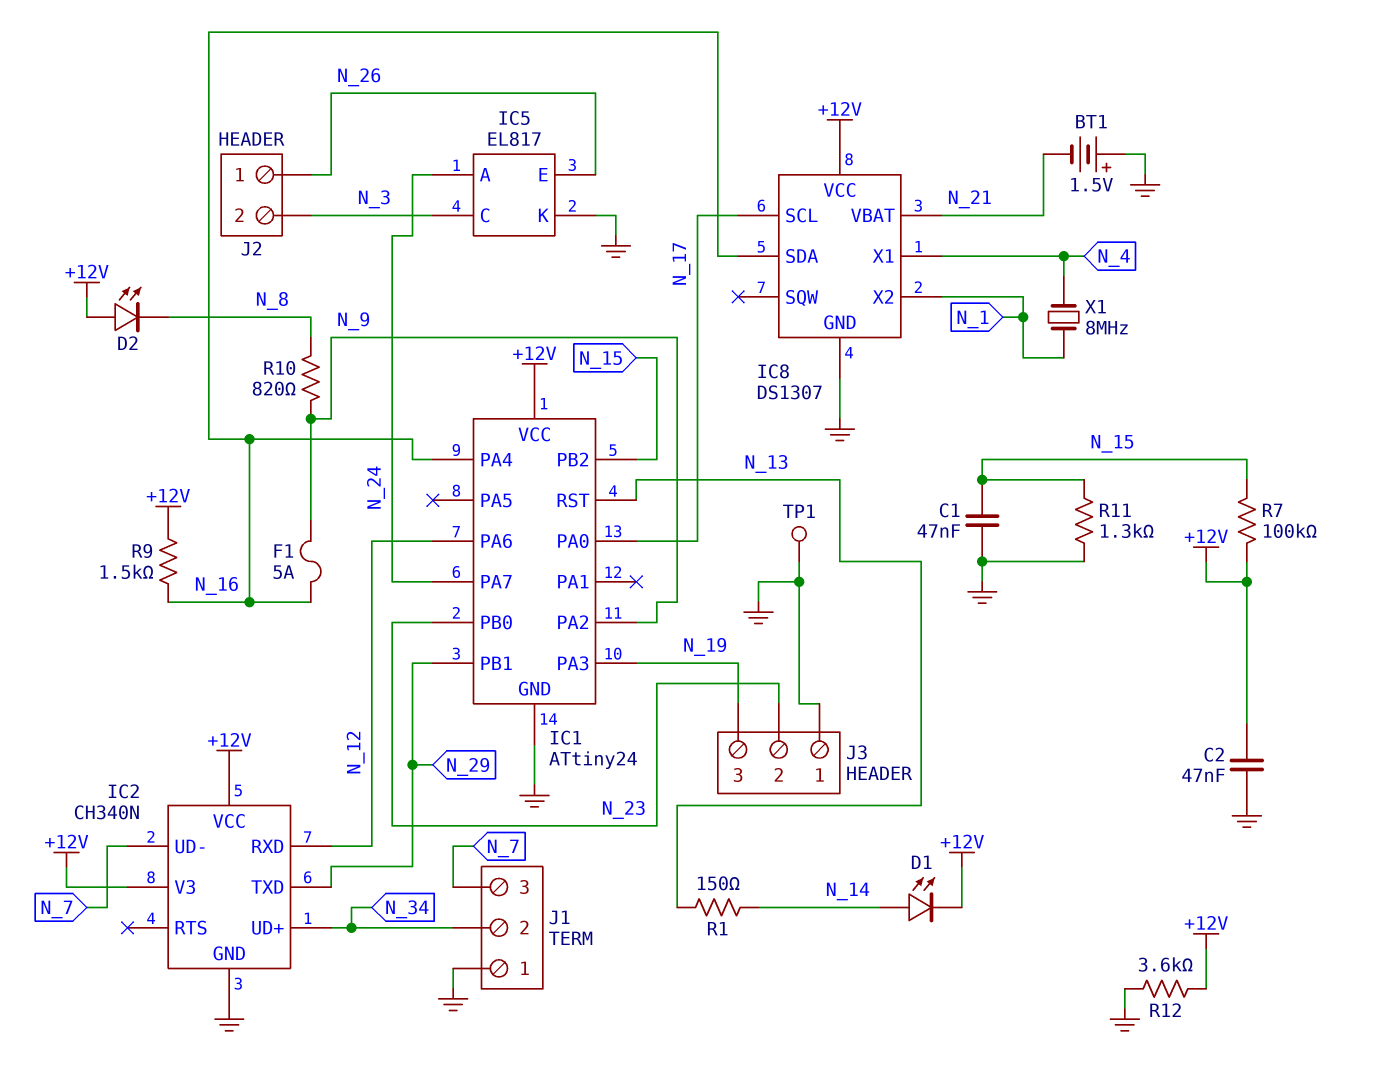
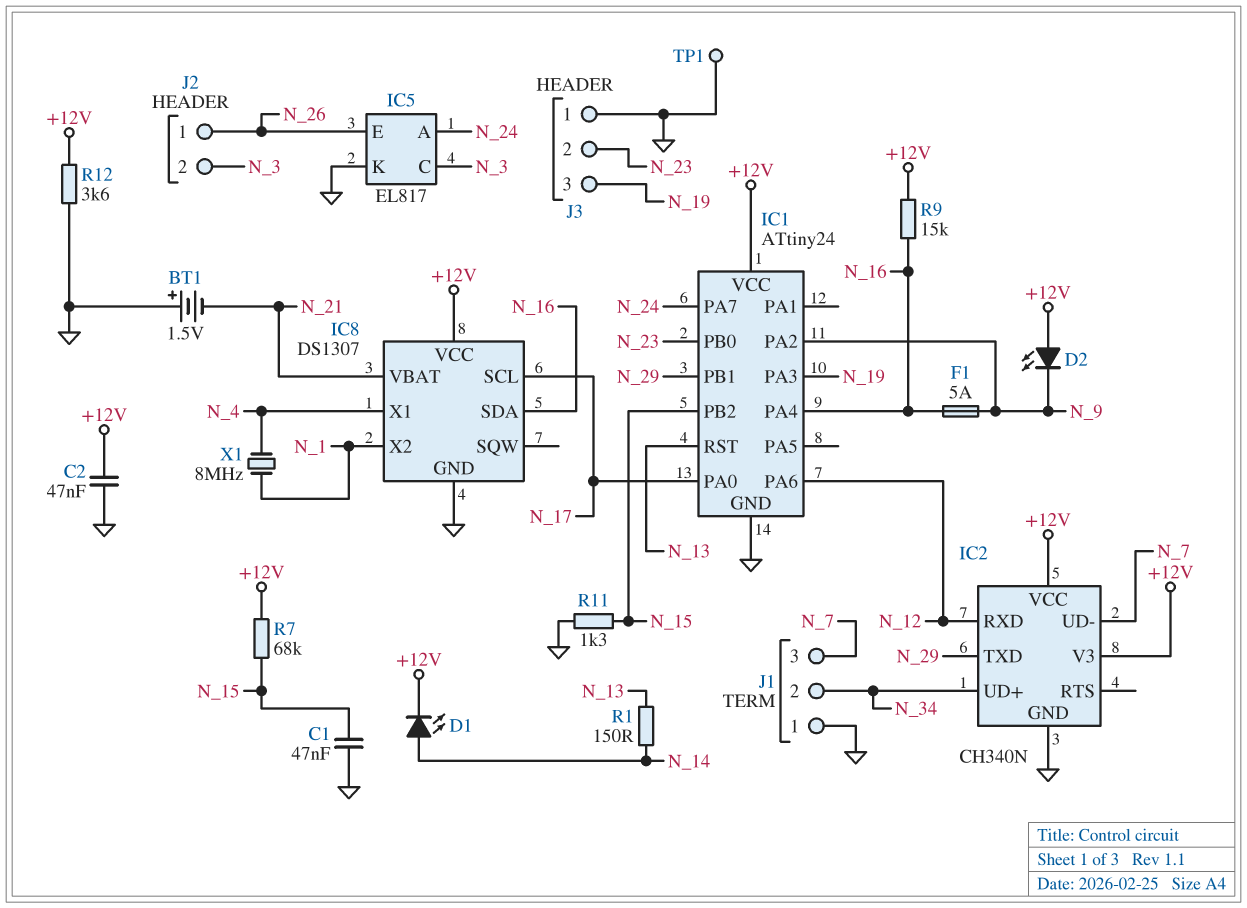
D2: LED (A +12V, K N_8) -> LED (A +12V, K N_9)
R7: 100k (+12V, N_15) -> 68k (+12V, N_15)
R9: 1.5k (+12V, N_16) -> 15k (+12V, N_16)
R10: 820 (N_8, N_9) -> none

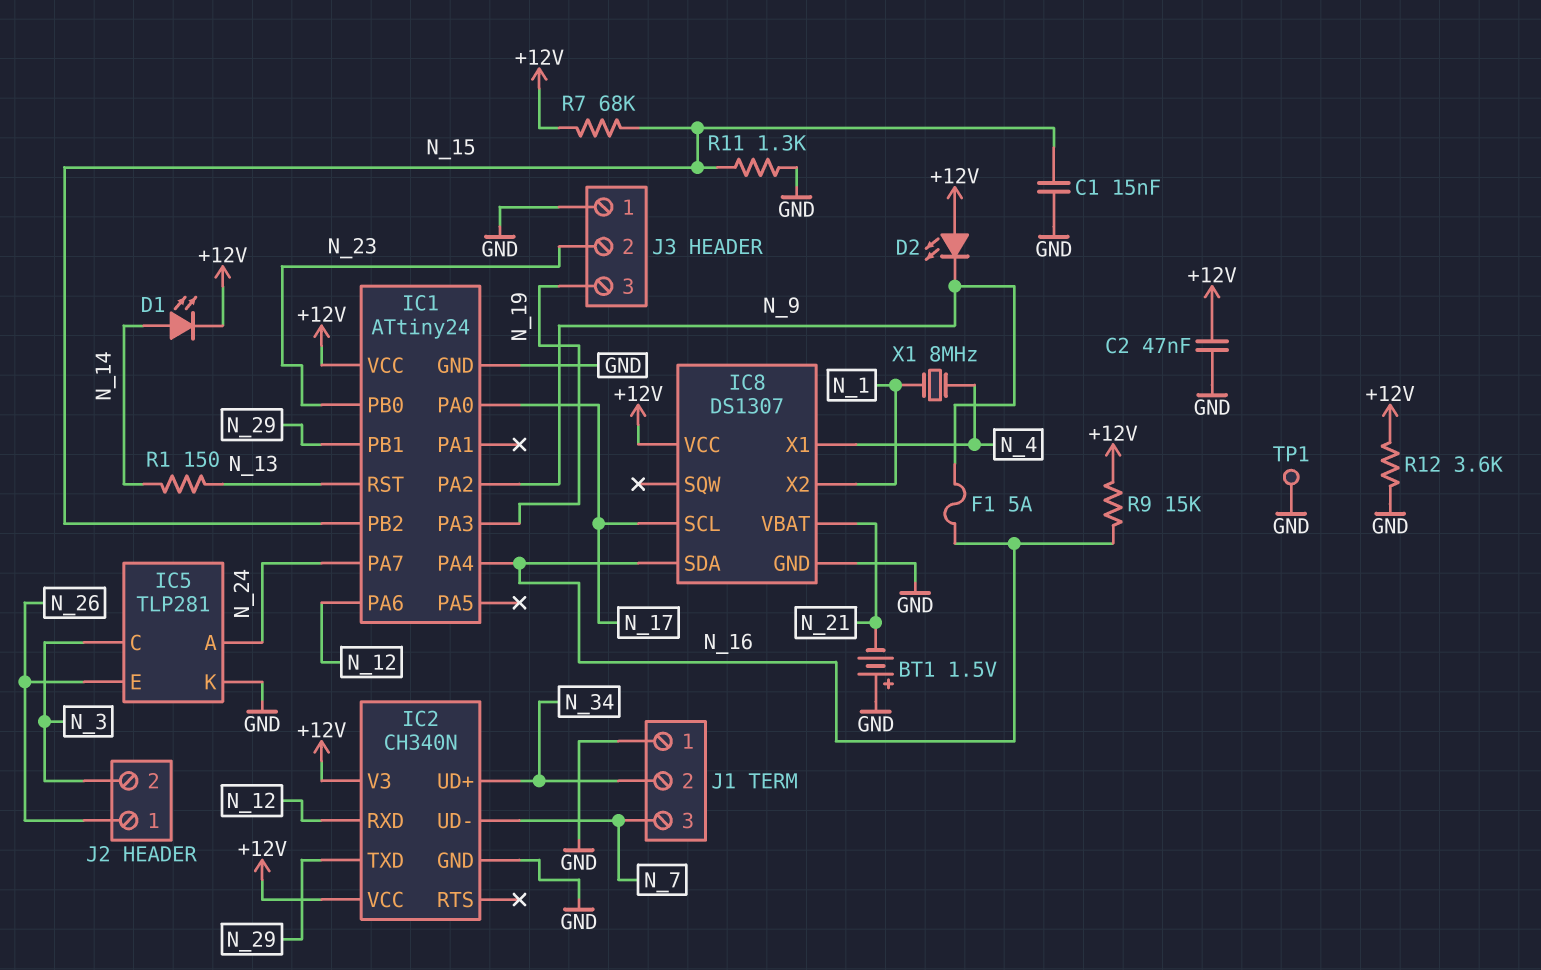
C1: 47nF (GND, N_15) -> 15nF (GND, N_15)
IC5: EL817 -> TLP281

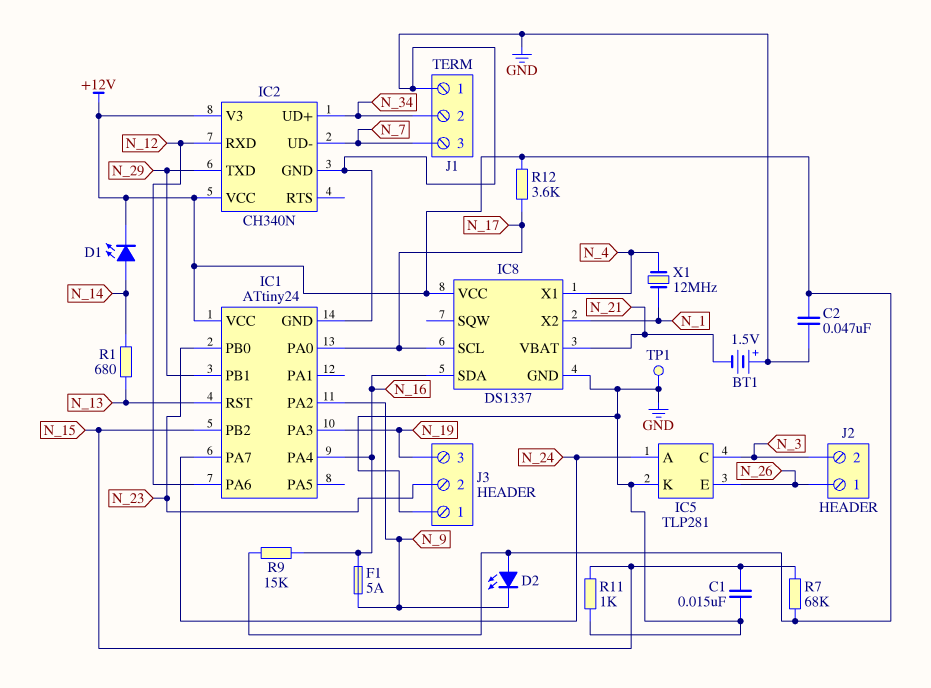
IC8: DS1307 -> DS1337
R1: 150 (N_13, N_14) -> 680 (N_13, N_14)
R11: 1.3k (GND, N_15) -> 1k (GND, N_15)
R12: 3.6k (+12V, GND) -> 3.6k (+12V, N_17)
X1: 8MHz (N_1, N_4) -> 12MHz (N_1, N_4)

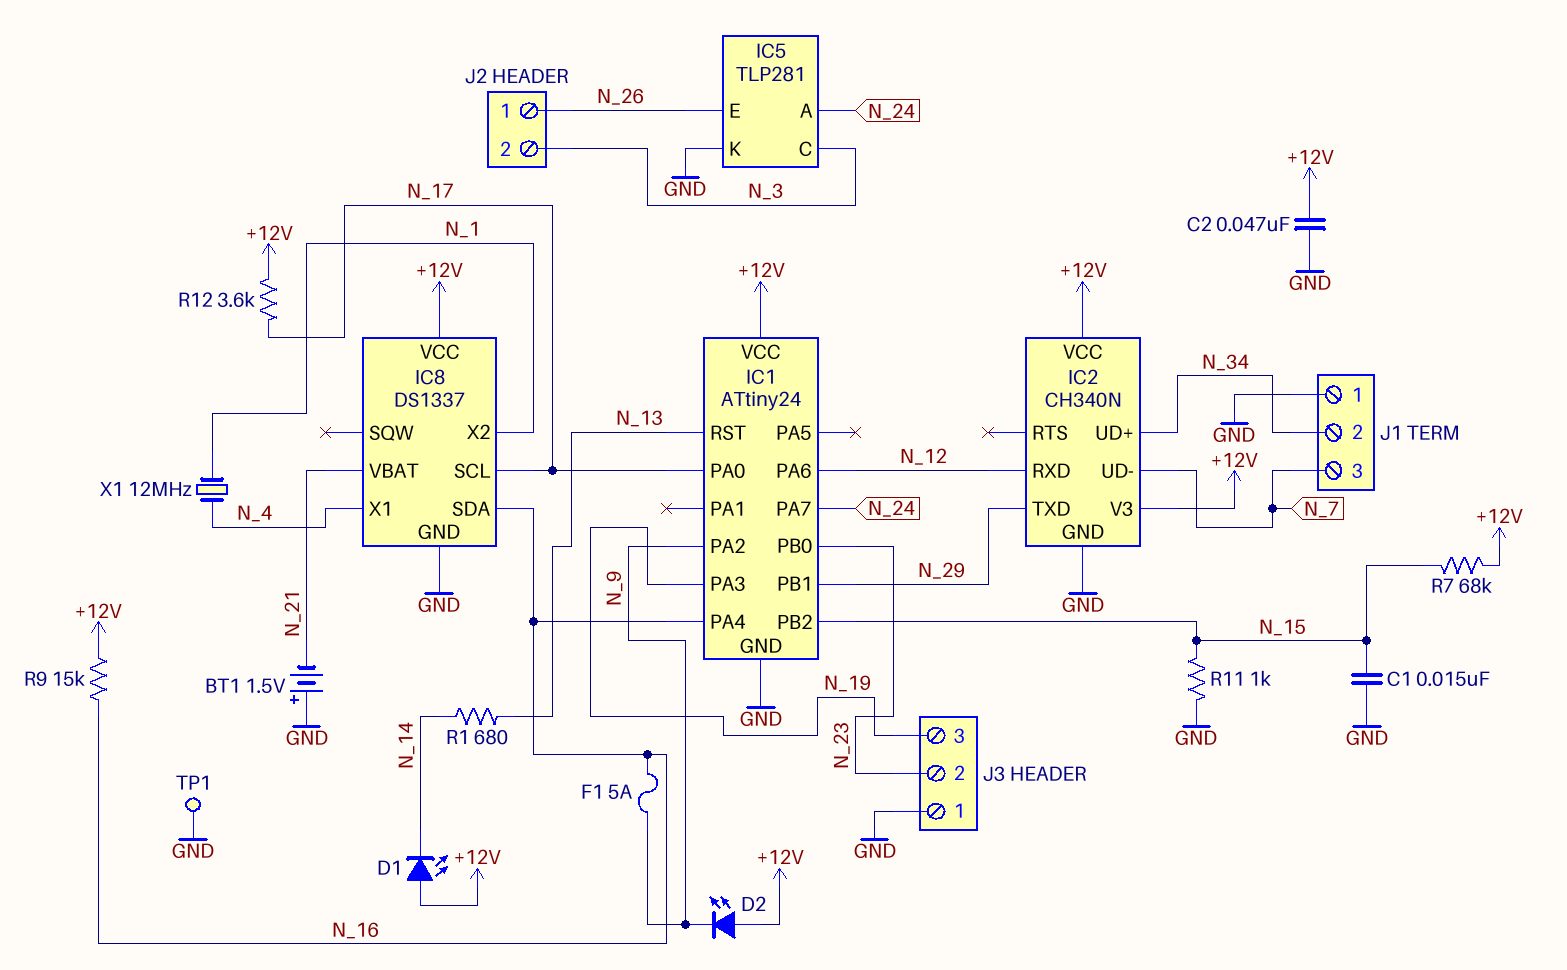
D1: LED (A N_14, K +12V) -> LED (A +12V, K N_14)

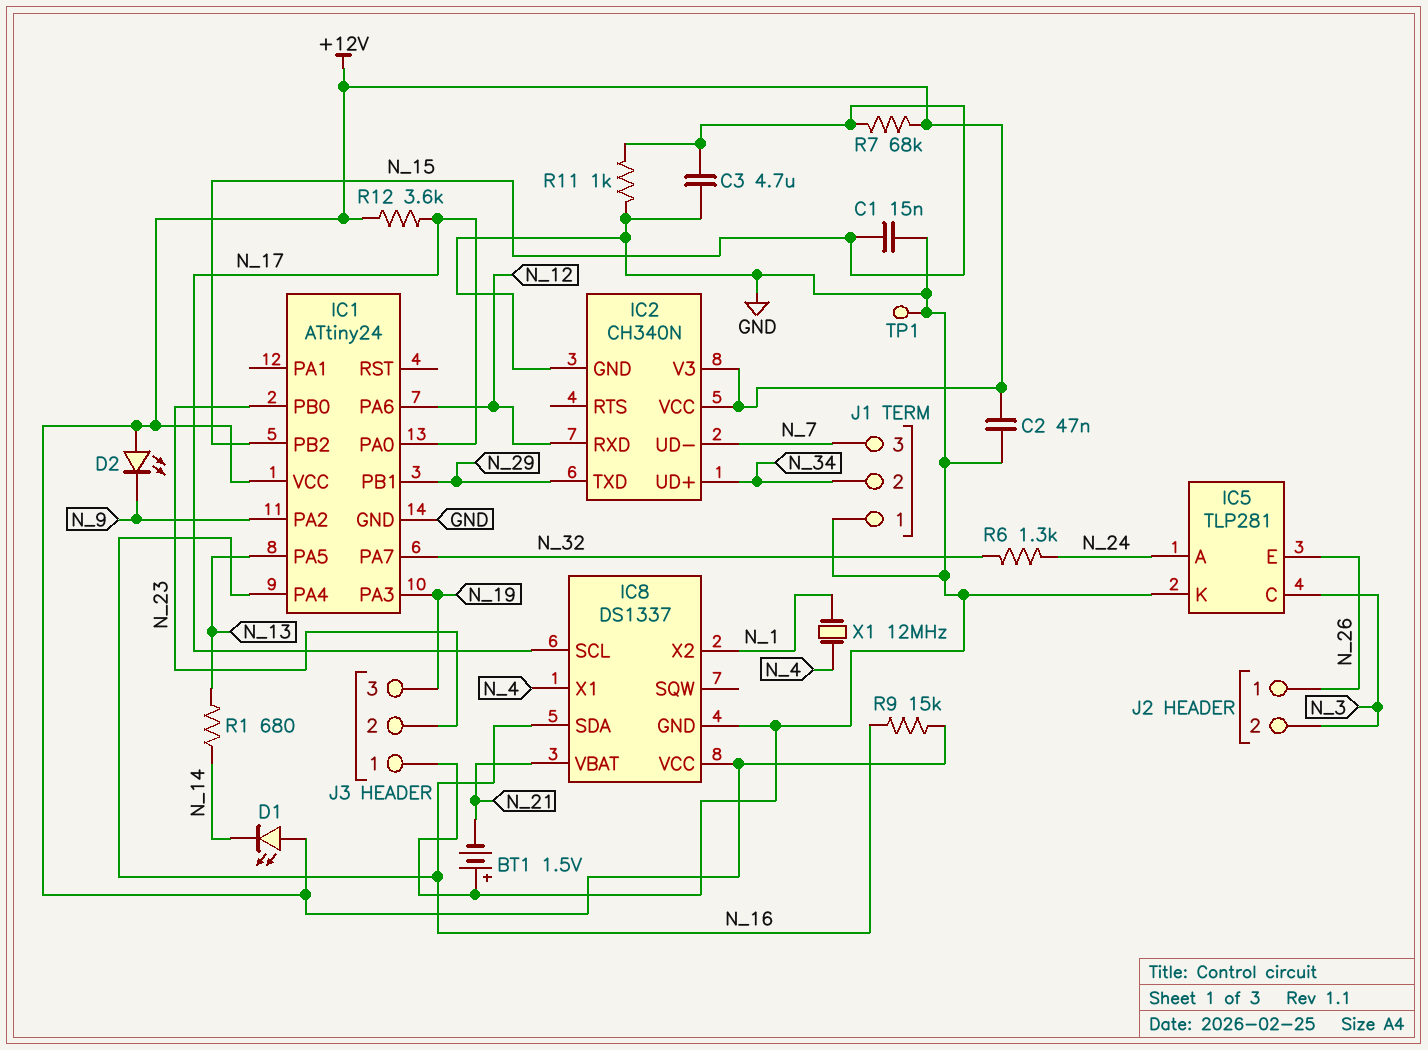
C3: none -> 4.7uF (GND, N_15)
F1: 5A (N_9, N_16) -> none
IC1 pin PA5: none -> N_13
IC1 pin PA7: N_24 -> N_32
IC1 pin RST: N_13 -> none
R6: none -> 1.3k (N_24, N_32)

